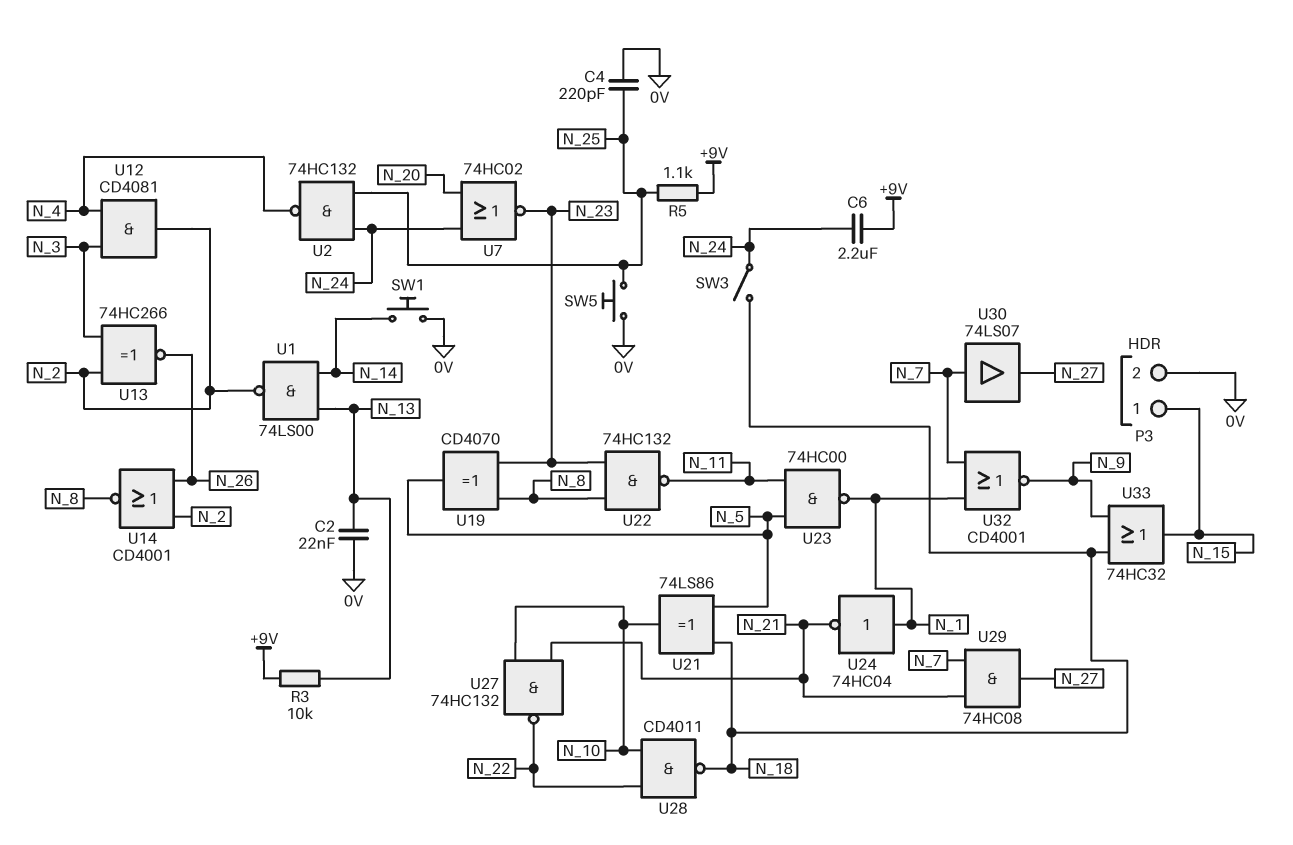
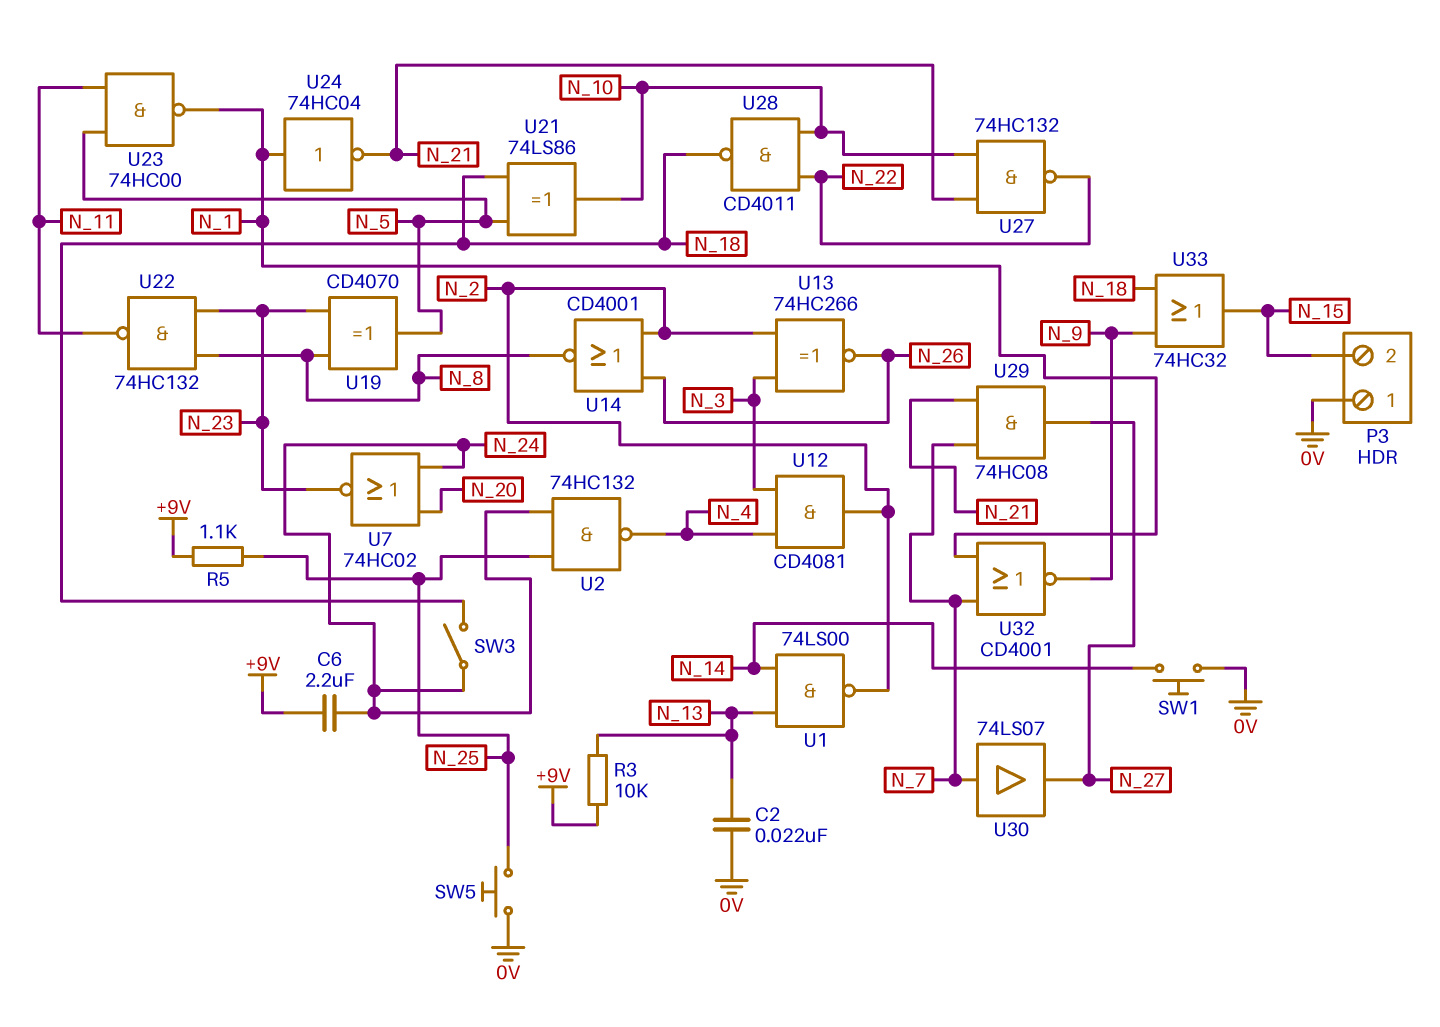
C4: 220pF (0V, N_25) -> none
P3 pin 1: N_15 -> 0V
P3 pin 2: 0V -> N_15

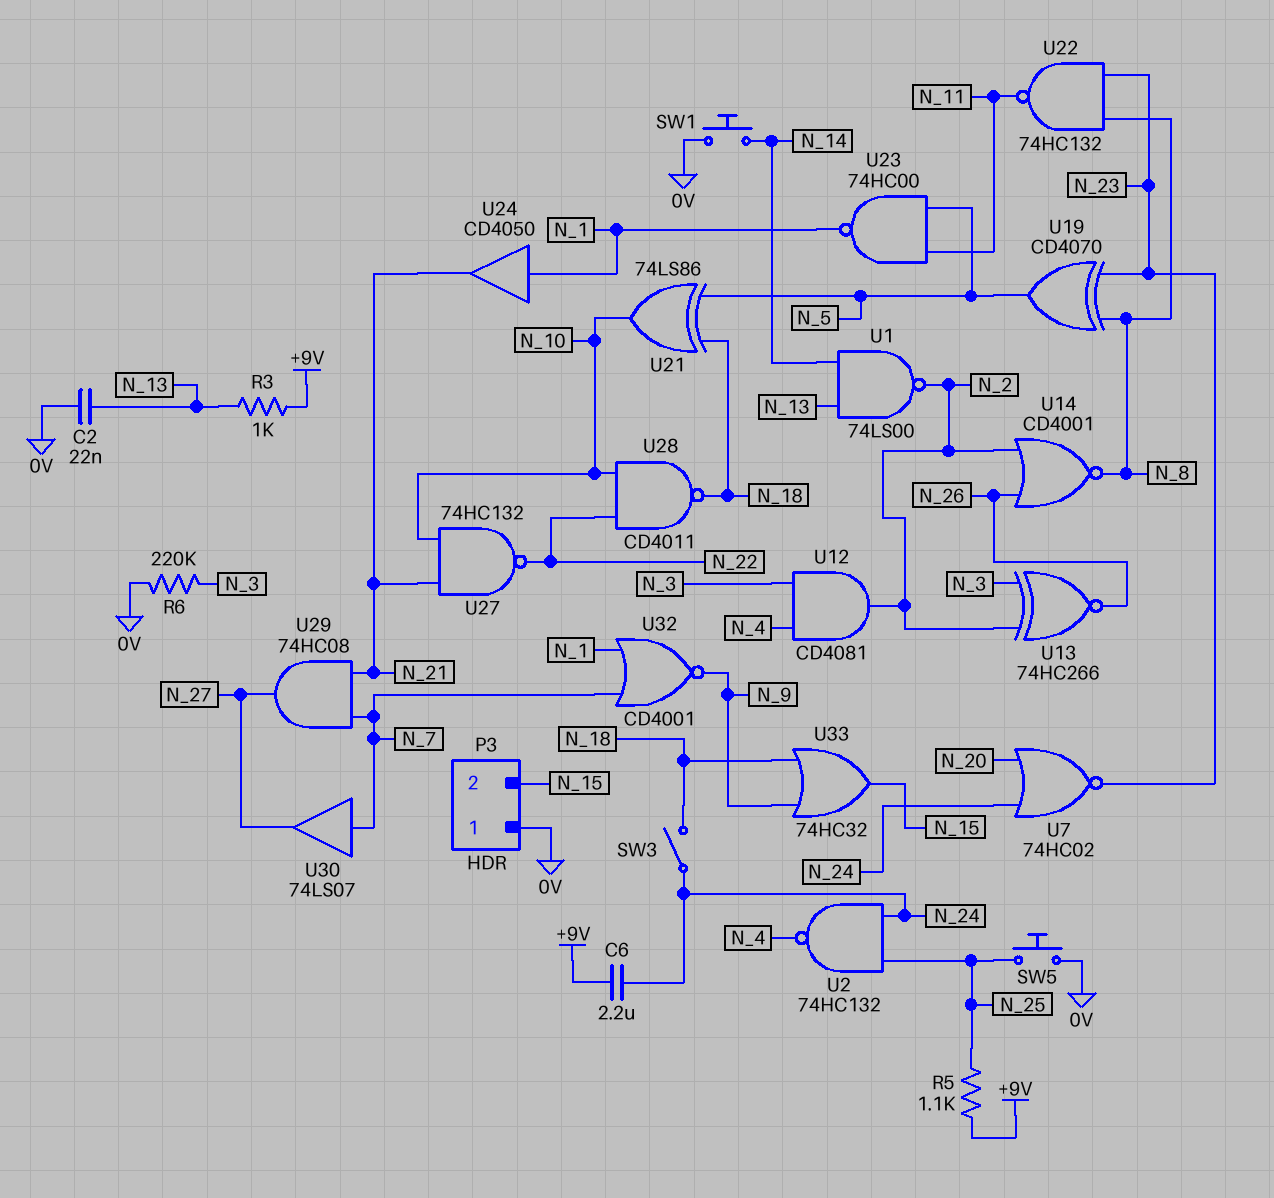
R3: 10k (+9V, N_13) -> 1k (+9V, N_13)
R6: none -> 220k (0V, N_3)
U24: NOT 74HC04 (in N_1, out N_21) -> buffer CD4050 (in N_1, out N_21)

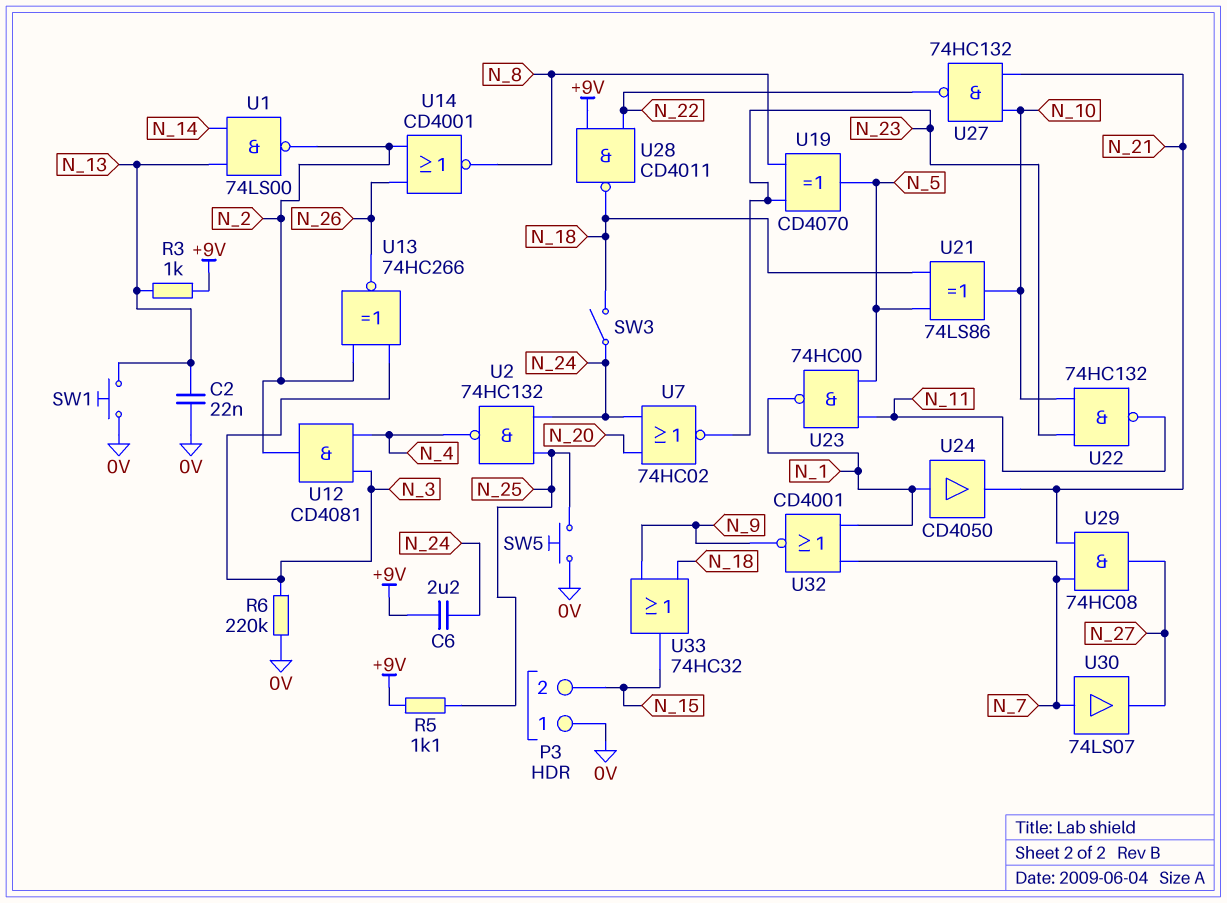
SW1: button (0V, N_14) -> button (0V, N_13)
U22: NAND 74HC132 (in N_8, in N_23, out N_11) -> NAND 74HC132 (in N_10, in N_23, out N_11)
U28: NAND CD4011 (in N_10, in N_22, out N_18) -> NAND CD4011 (in +9V, in N_22, out N_18)

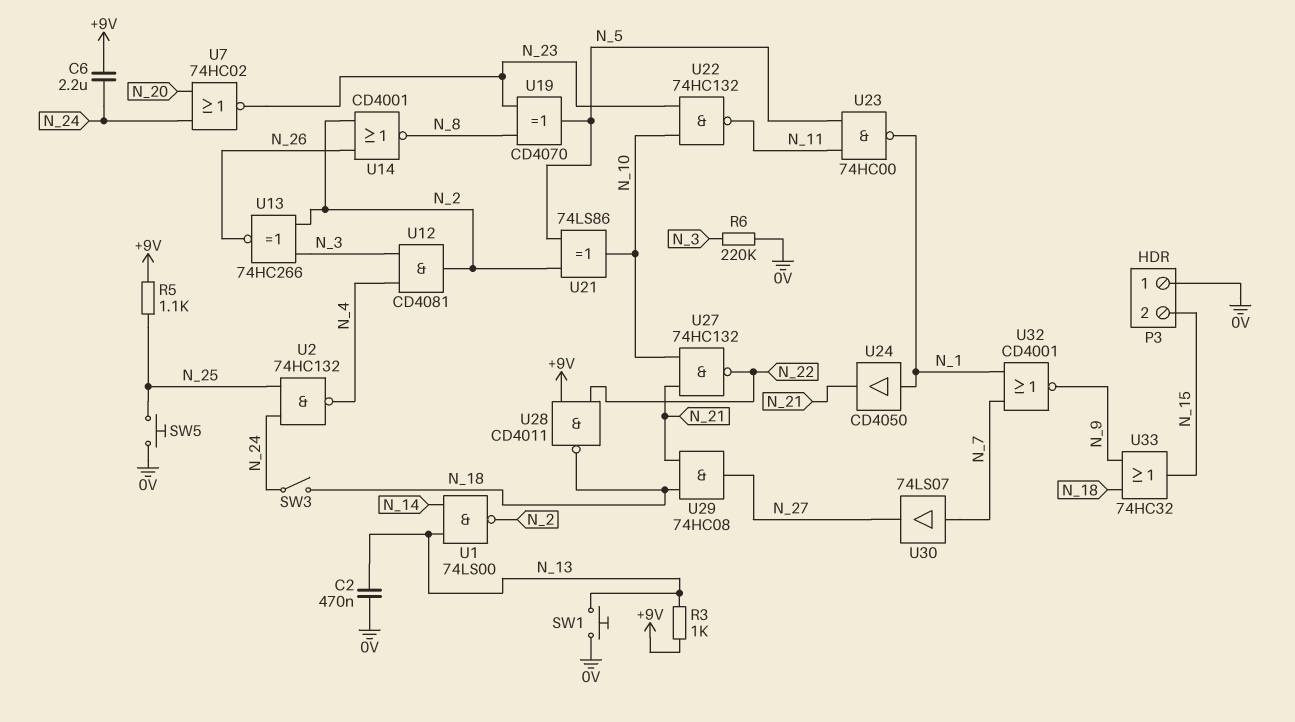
C2: 22nF (0V, N_13) -> 470nF (0V, N_13)
U21: XOR 74LS86 (in N_5, in N_18, out N_10) -> XOR 74LS86 (in N_2, in N_5, out N_10)
U29: AND 74HC08 (in N_7, in N_21, out N_27) -> AND 74HC08 (in N_18, in N_21, out N_27)

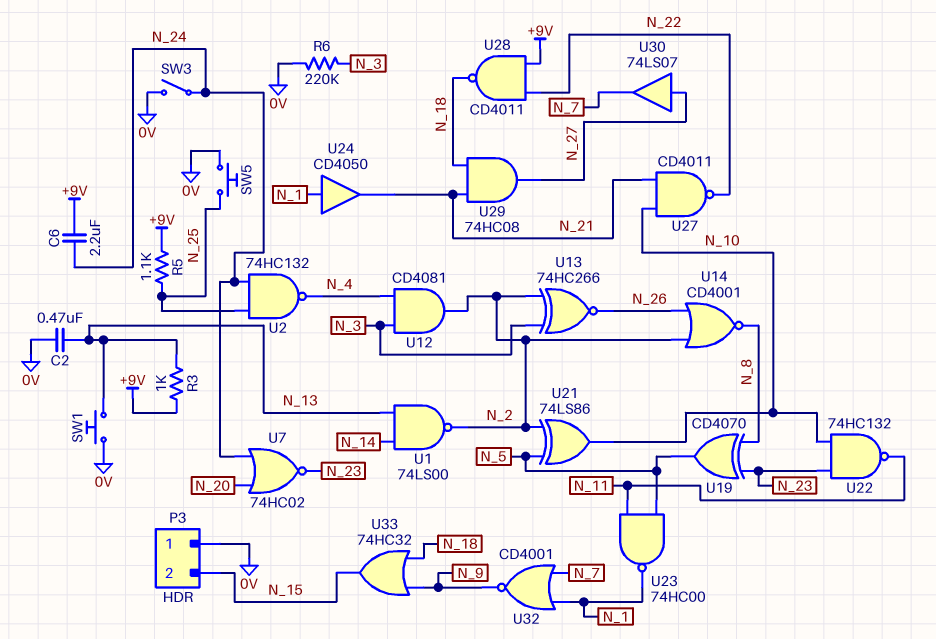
SW3: switch (N_18, N_24) -> switch (0V, N_24)
U27: NAND 74HC132 (in N_10, in N_21, out N_22) -> NAND CD4011 (in N_10, in N_21, out N_22)
U30: buffer 74LS07 (in N_7, out N_27) -> buffer 74LS07 (in N_27, out N_7)

